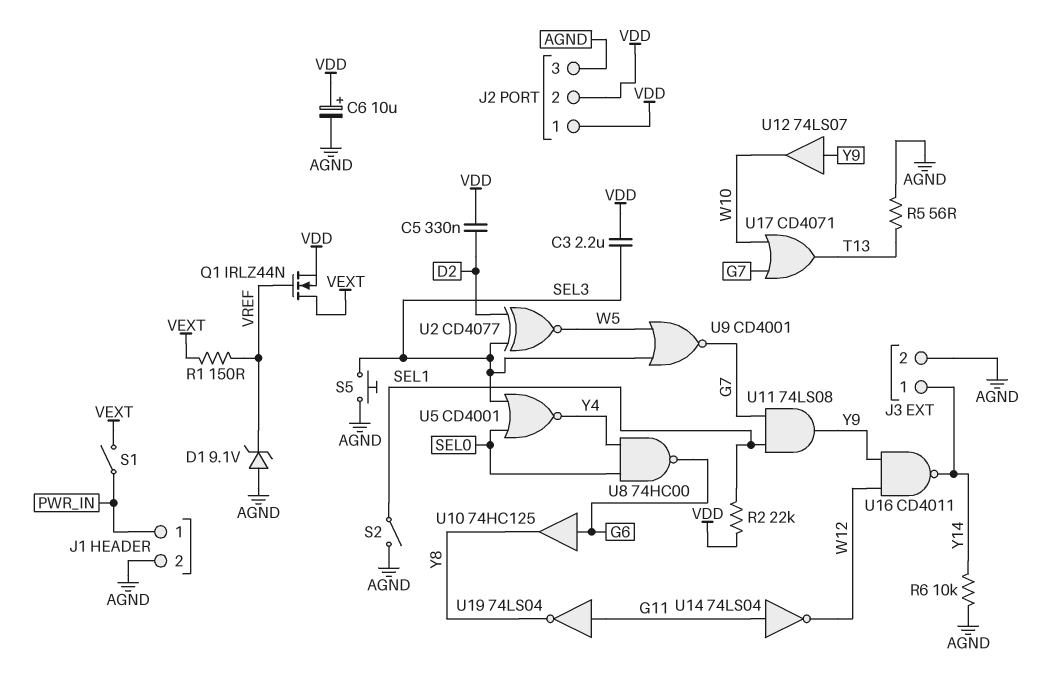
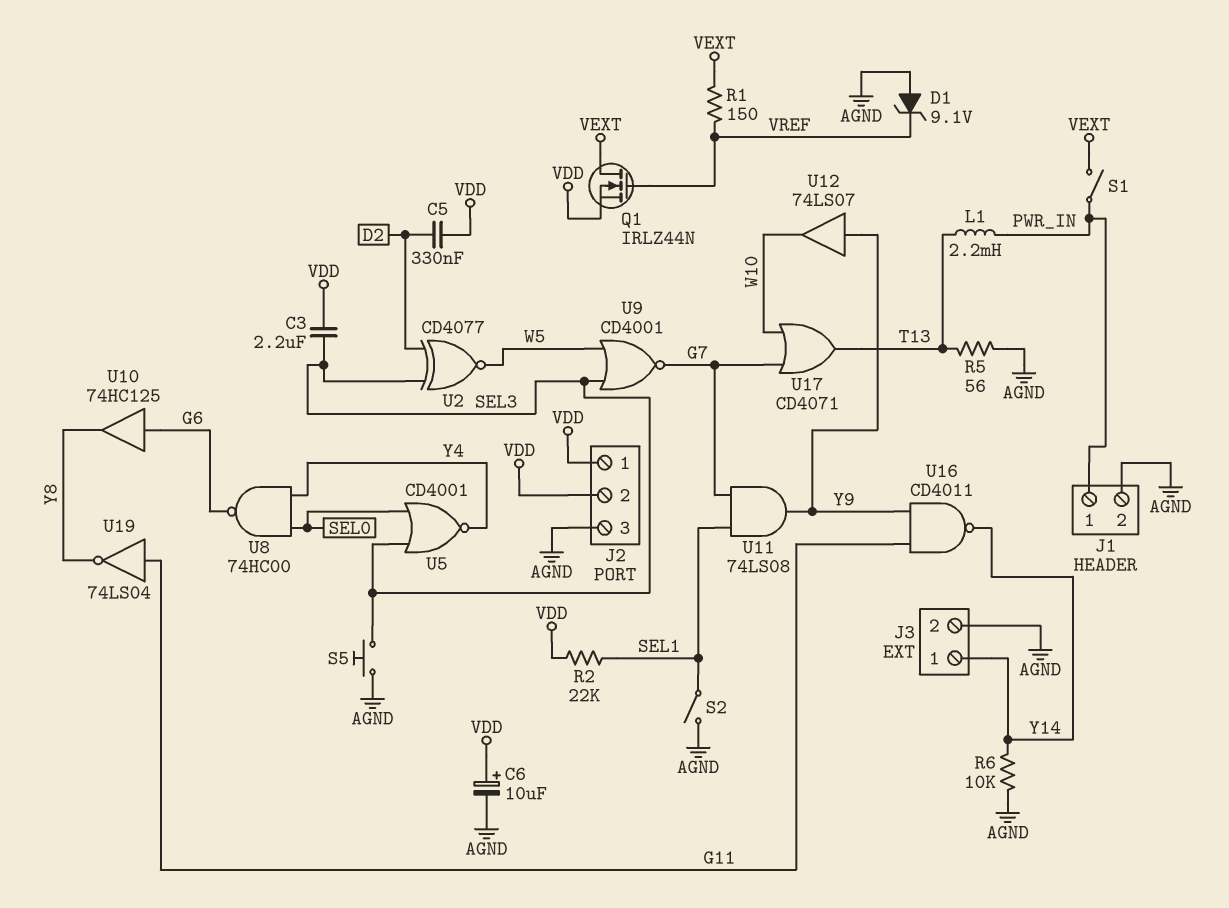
L1: none -> 2.2mH (PWR_IN, T13)
U14: NOT 74LS04 (in G11, out W12) -> none
U16: NAND CD4011 (in W12, in Y9, out Y14) -> NAND CD4011 (in G11, in Y9, out Y14)

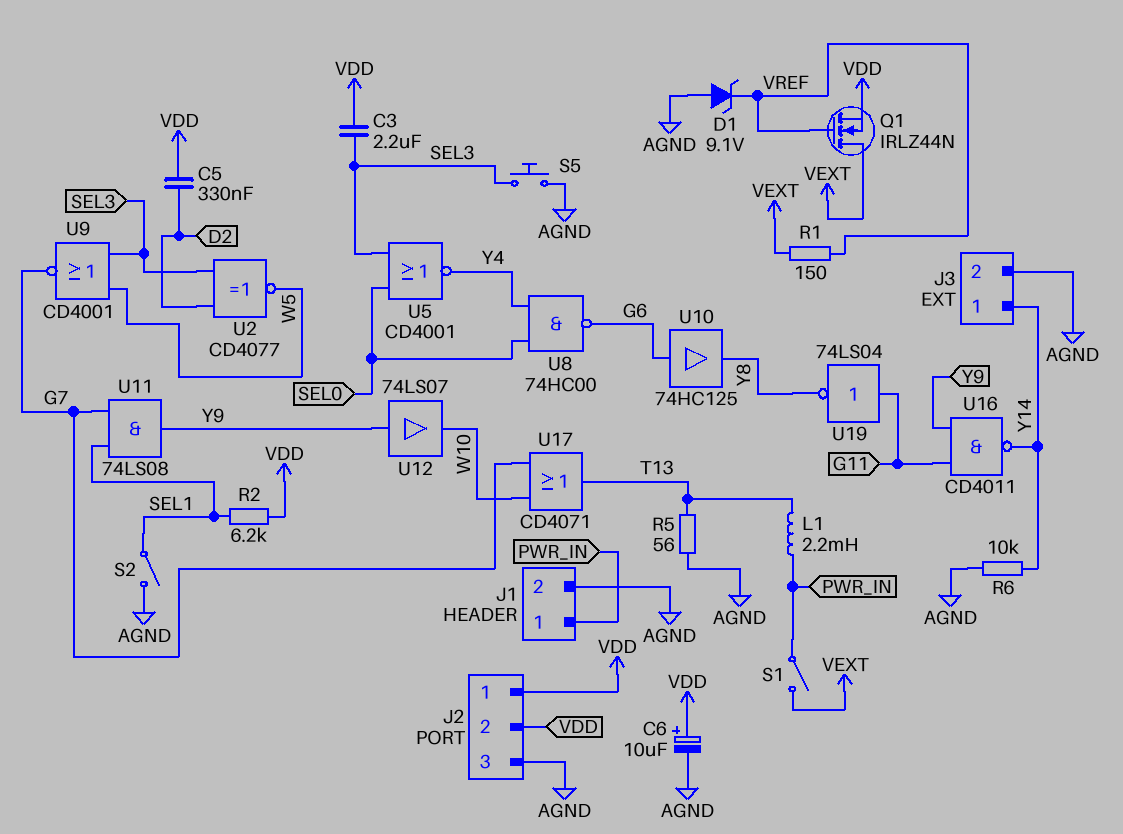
R2: 22k (SEL1, VDD) -> 6.2k (SEL1, VDD)

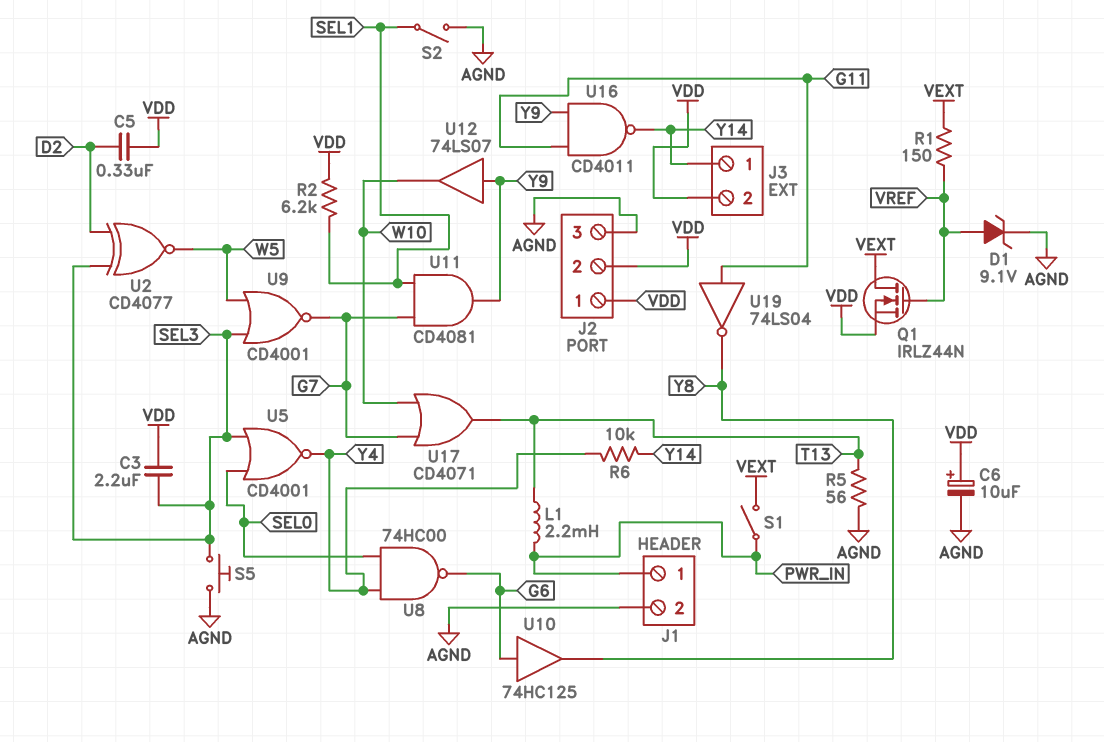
D1: zener 9.1V (A AGND, K VREF) -> zener 9.1V (A VREF, K AGND)
J3 pin 2: AGND -> VDD
R6: 10k (AGND, Y14) -> 10k (Y4, Y14)
U11: AND 74LS08 (in G7, in SEL1, out Y9) -> AND CD4081 (in G7, in SEL1, out Y9)

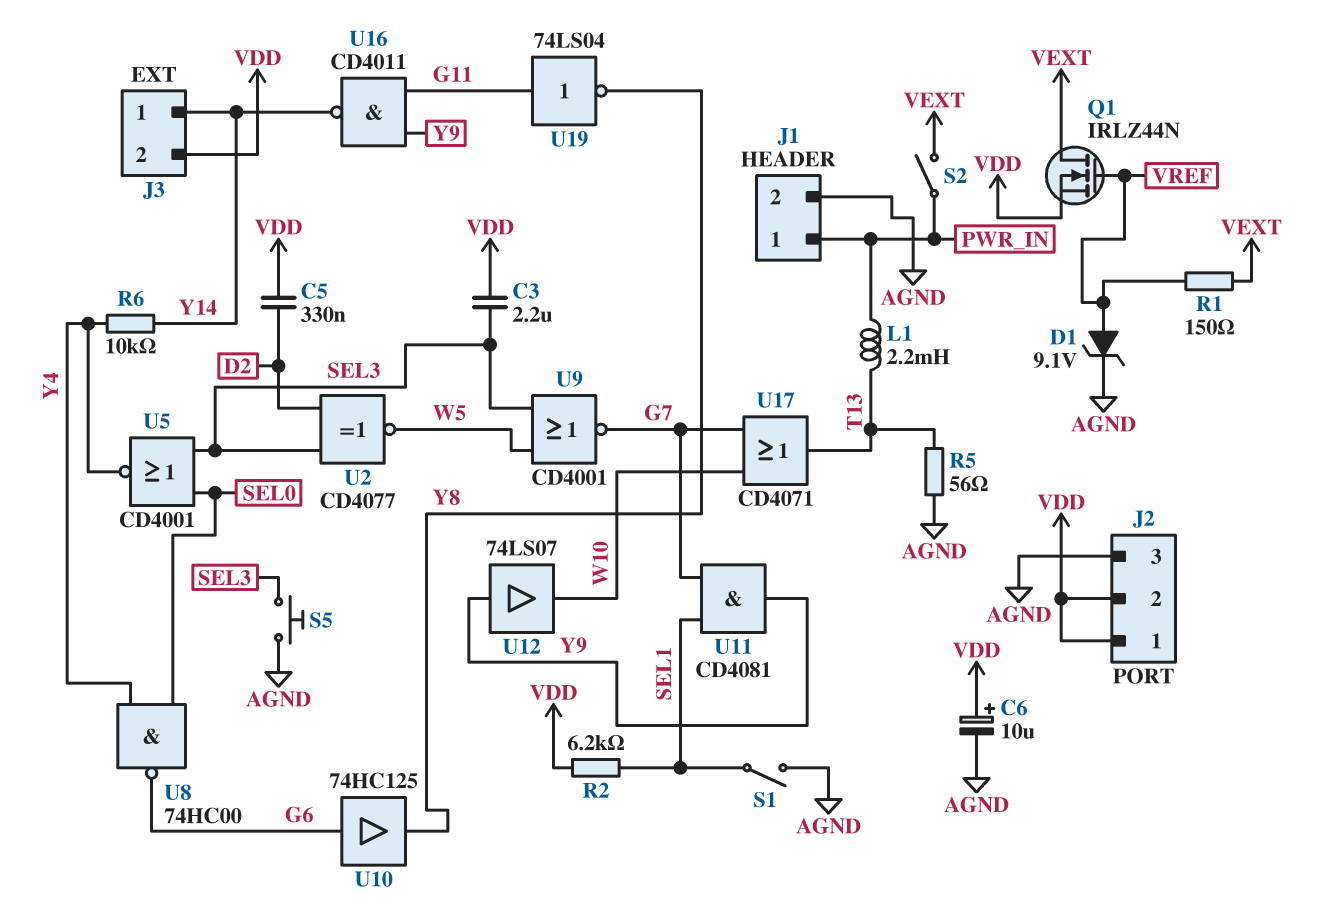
S1: switch (PWR_IN, VEXT) -> switch (AGND, SEL1)
S2: switch (AGND, SEL1) -> switch (PWR_IN, VEXT)

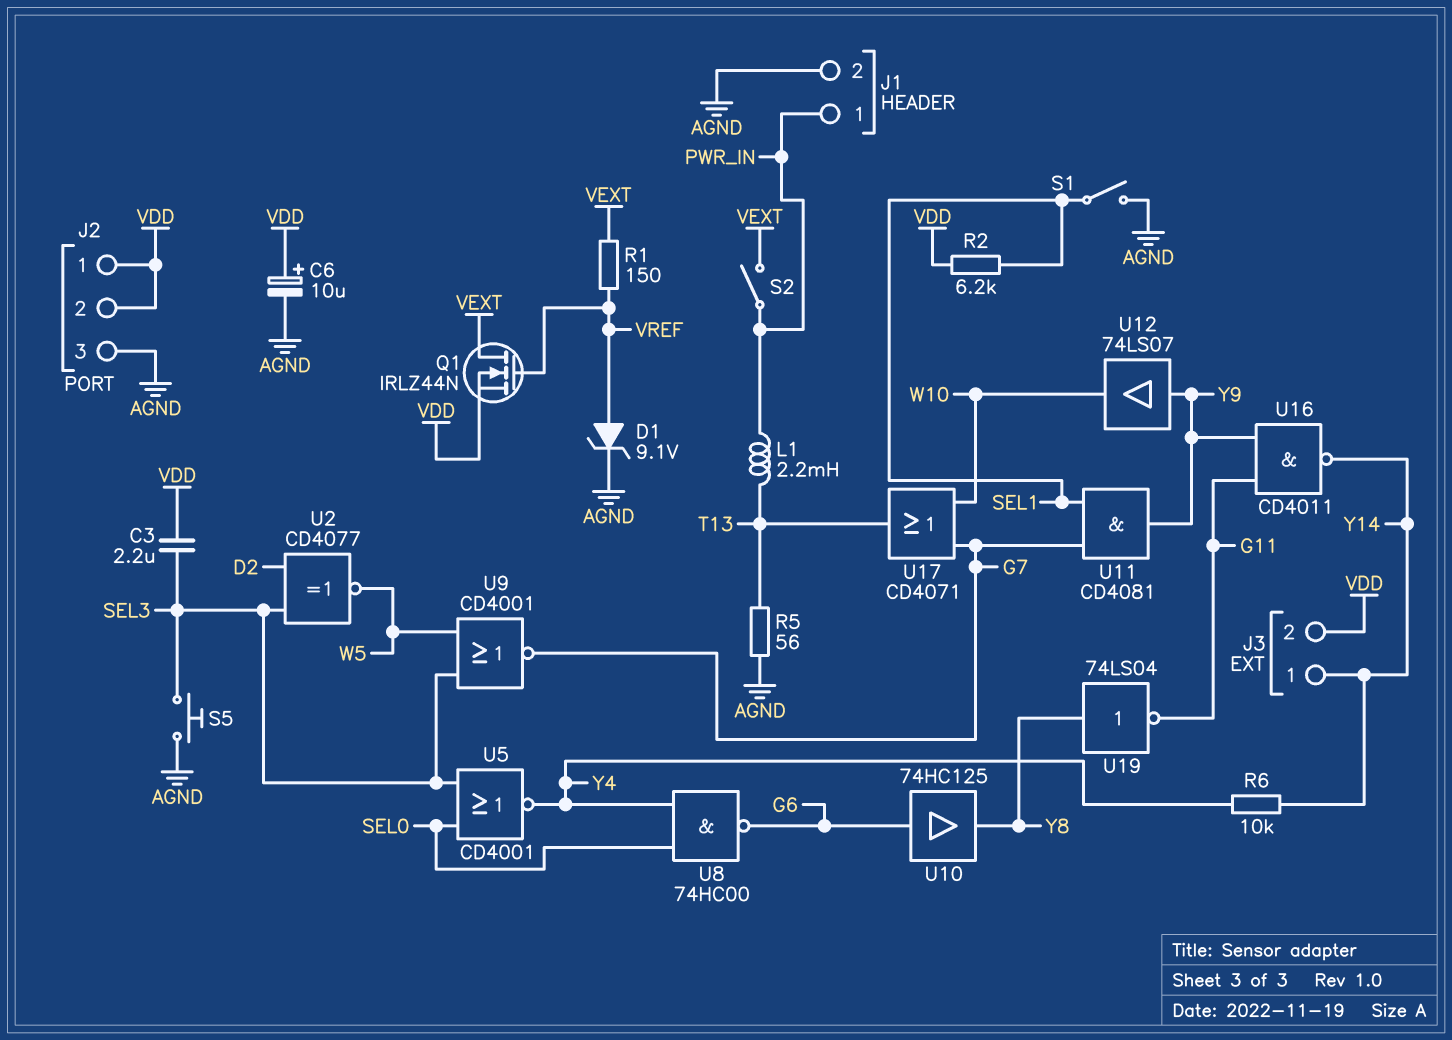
C5: 330nF (D2, VDD) -> none
U19: NOT 74LS04 (in G11, out Y8) -> NOT 74LS04 (in Y8, out G11)

